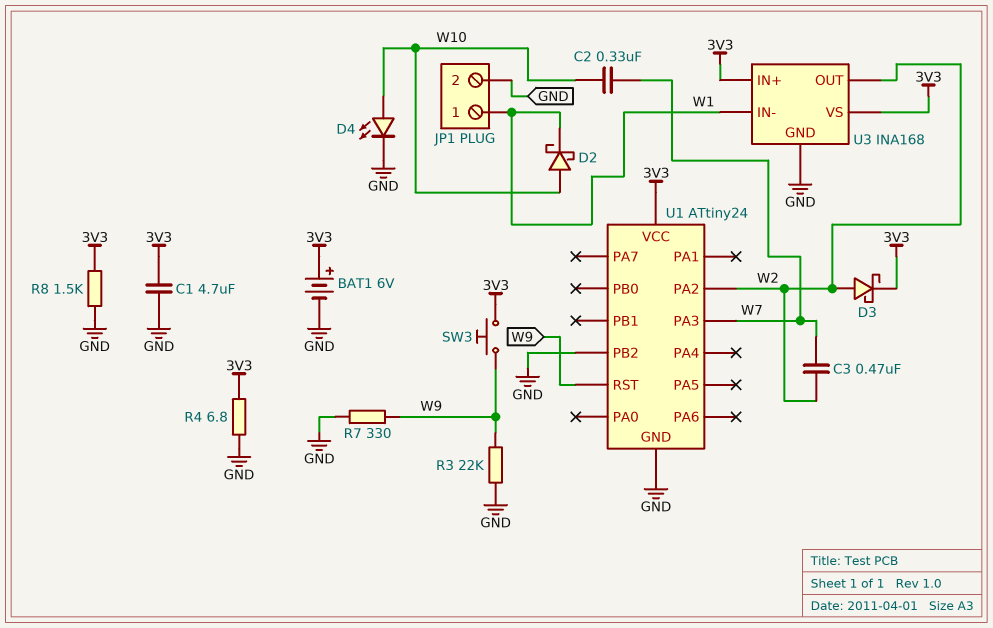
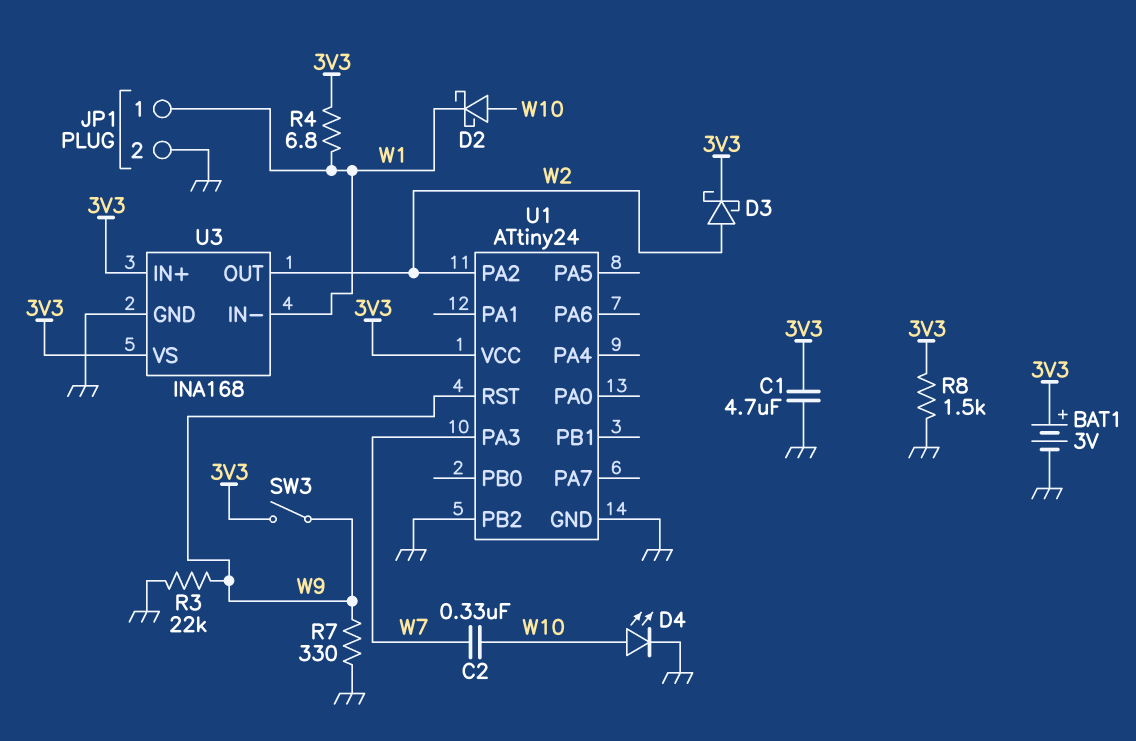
BAT1: 6V (plus 3V3, minus GND) -> 3V (plus 3V3, minus GND)
C3: 470nF (W2, W7) -> none
R4: 6.8 (3V3, GND) -> 6.8 (3V3, W1)
SW3: button (3V3, W9) -> switch (3V3, W9)

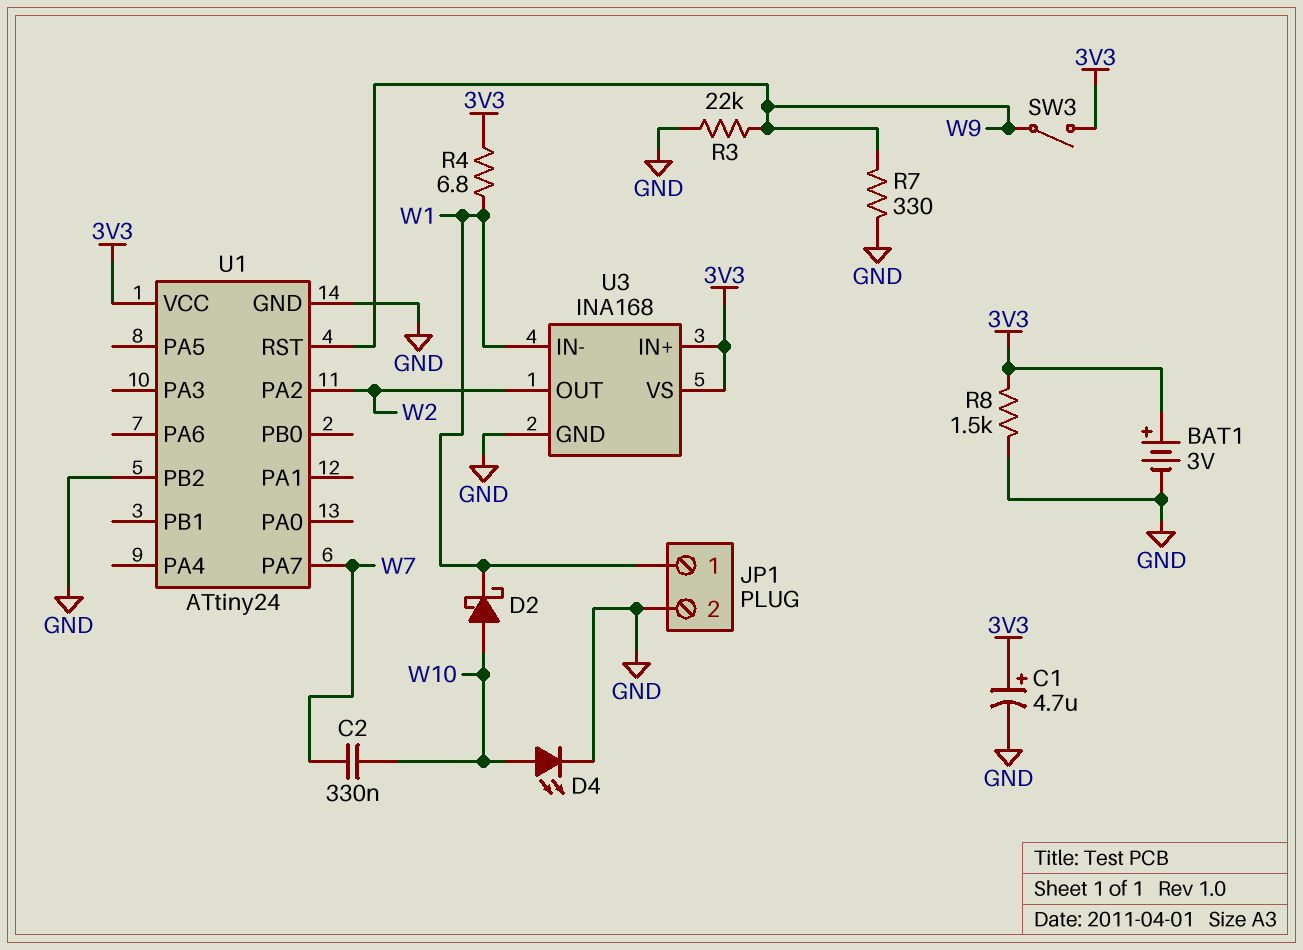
C1: 4.7uF (3V3, GND) -> 4.7uF (plus 3V3, minus GND)
D3: schottky (A W2, K 3V3) -> none
U1 pin PA3: W7 -> none
U1 pin PA7: none -> W7

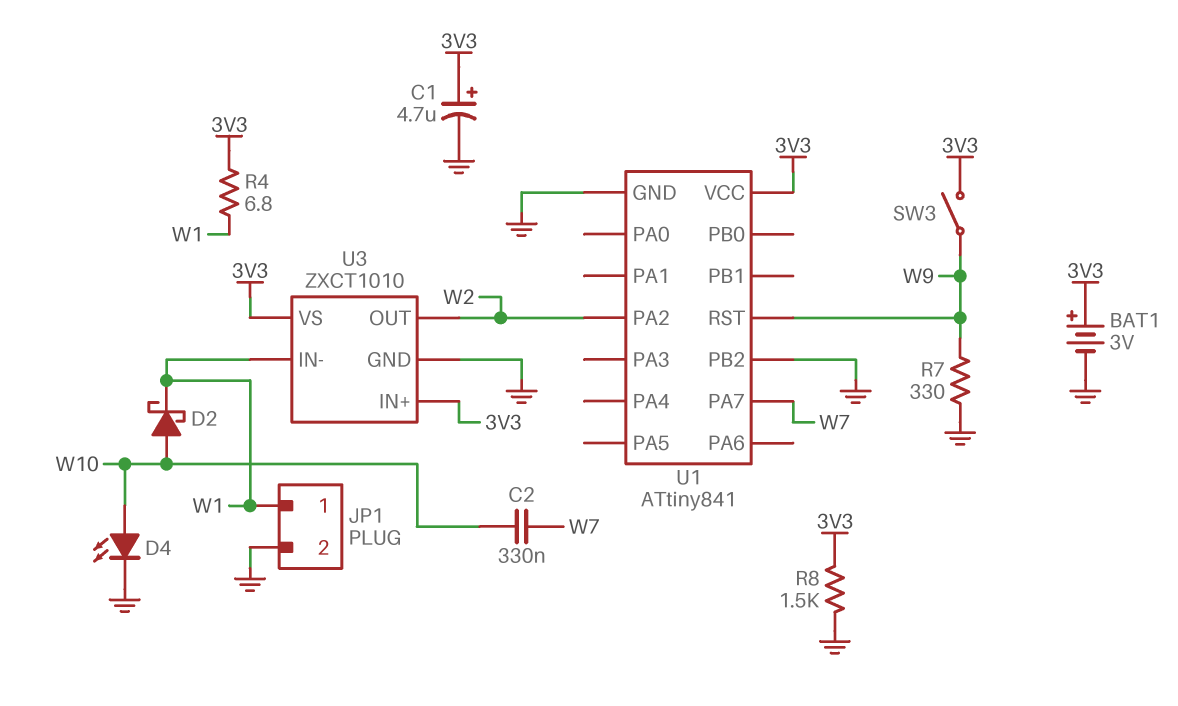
R3: 22k (GND, W9) -> none
U1: ATtiny24 -> ATtiny841
U3: INA168 -> ZXCT1010

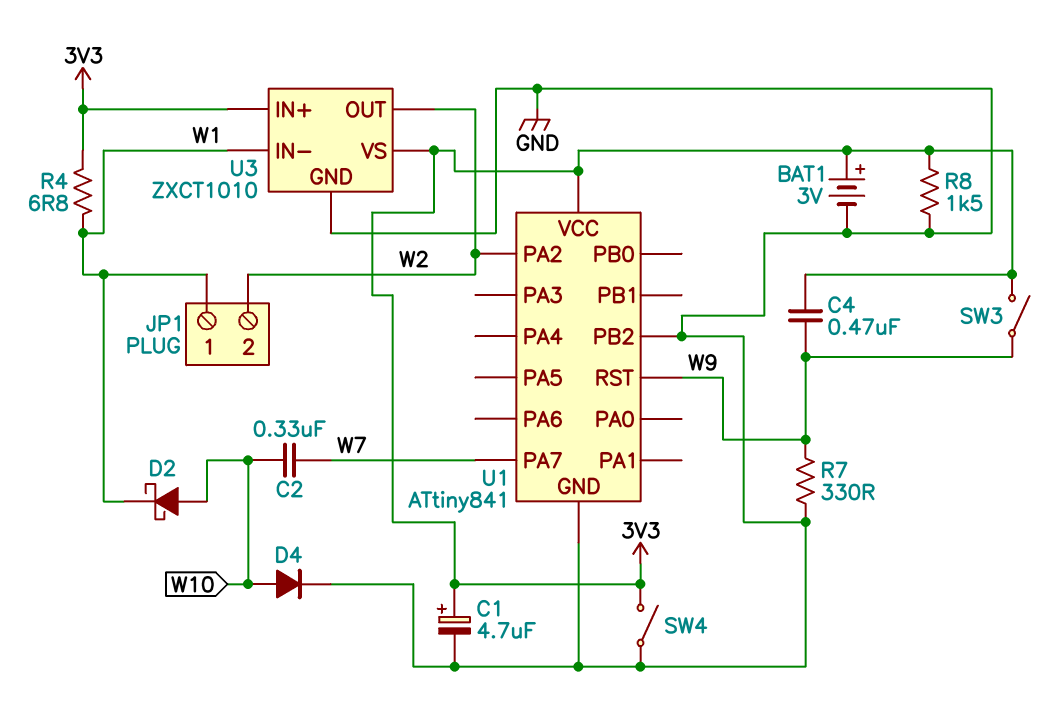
C4: none -> 470nF (3V3, W9)
D4: LED (A W10, K GND) -> diode (A W10, K GND)
JP1 pin 2: GND -> W2
SW4: none -> switch (3V3, GND)

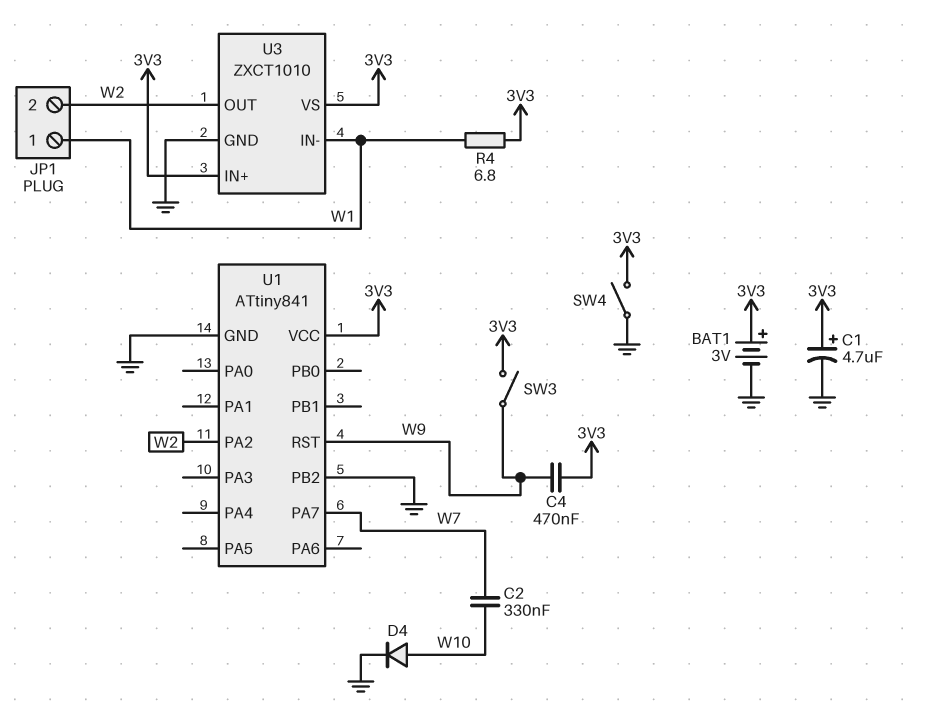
D2: schottky (A W10, K W1) -> none
R7: 330 (GND, W9) -> none
R8: 1.5k (3V3, GND) -> none

